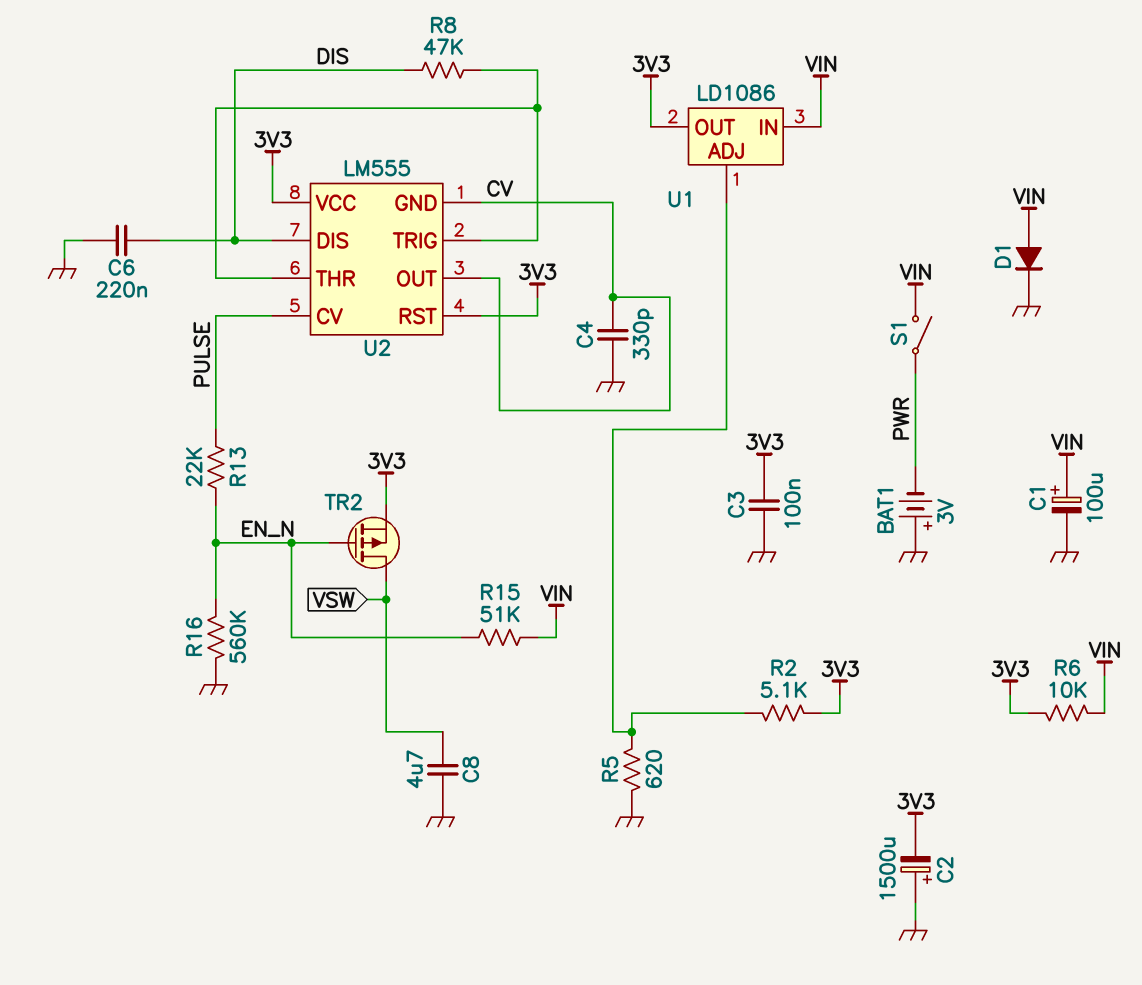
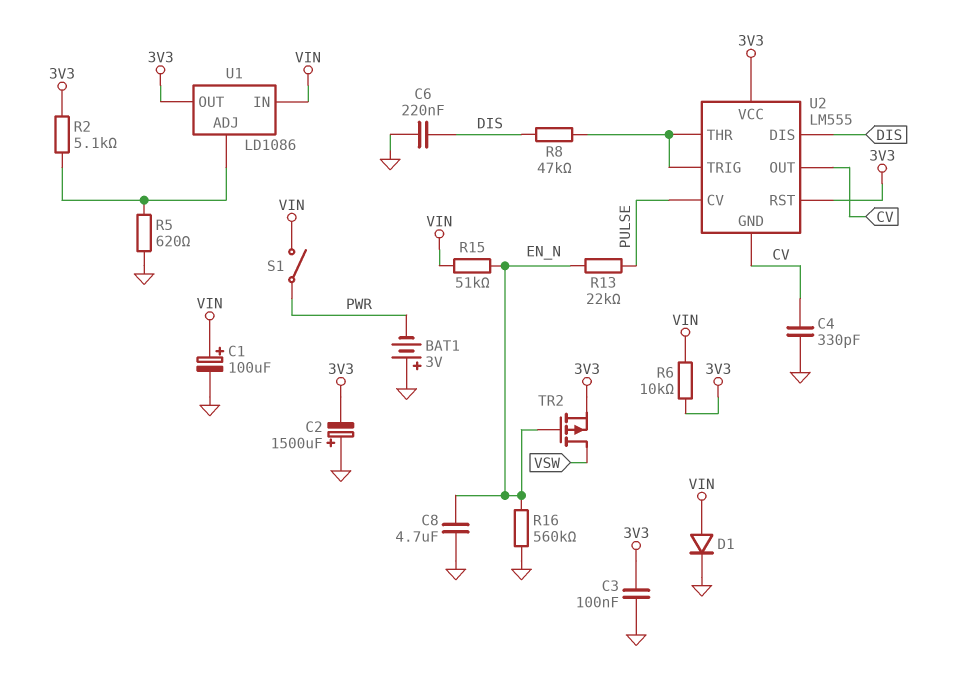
C8: 4.7uF (GND, VSW) -> 4.7uF (EN_N, GND)

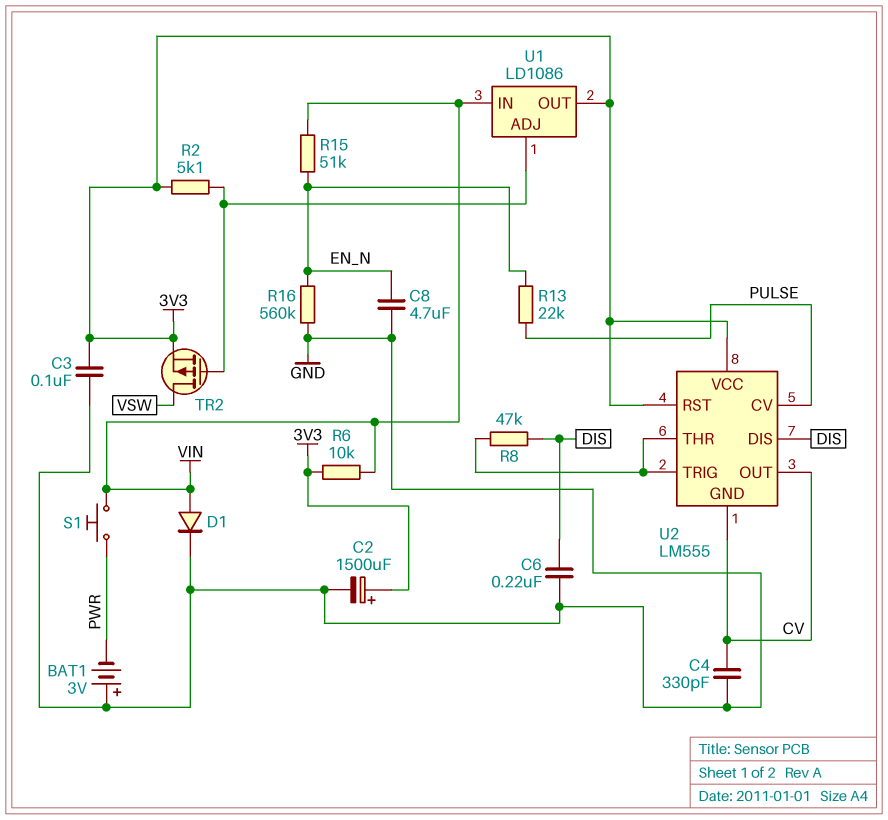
C1: 100uF (plus VIN, minus GND) -> none
C2: 1500uF (plus GND, minus 3V3) -> 1500uF (plus 3V3, minus GND)
R5: 620 (GND, U1/ADJ) -> none
S1: switch (PWR, VIN) -> button (PWR, VIN)
TR2: PMOS (G EN_N, D VSW, S 3V3) -> PMOS (G U1/ADJ, D VSW, S 3V3)

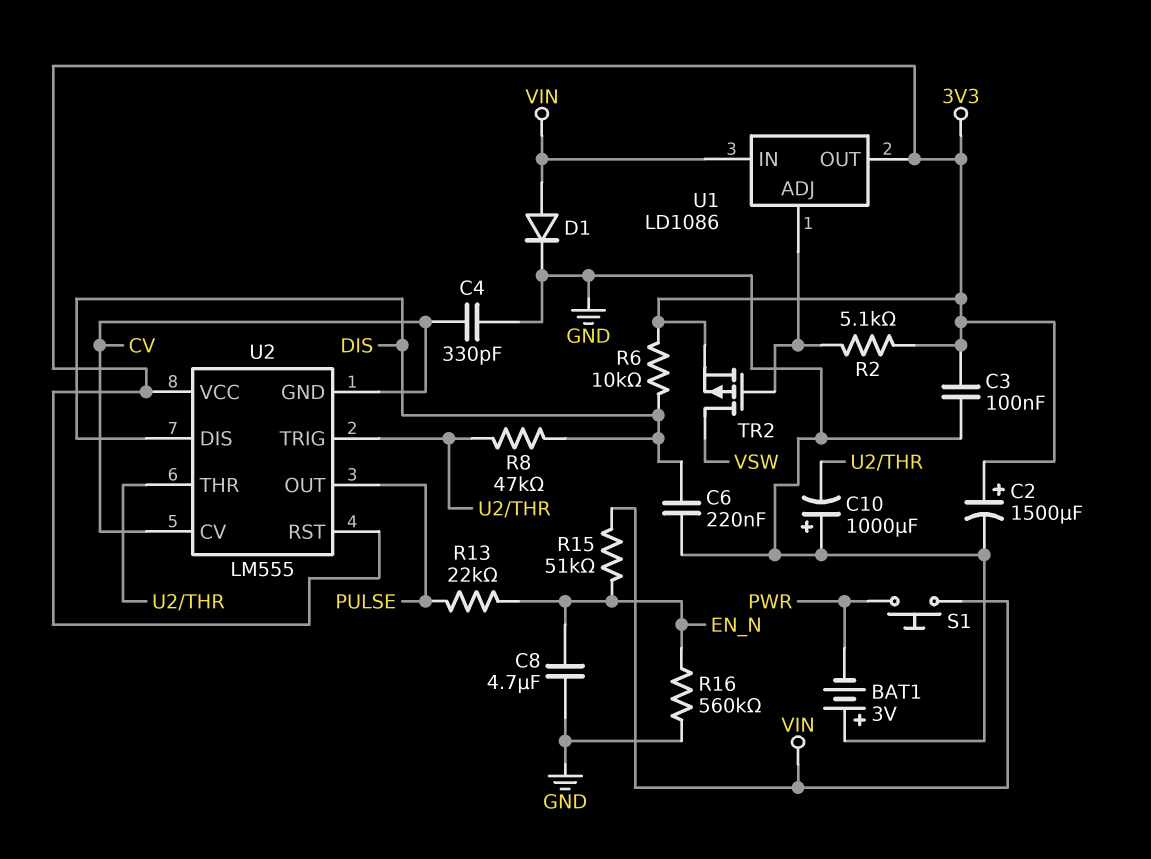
C10: none -> 1000uF (plus GND, minus U2/THR)
R6: 10k (3V3, VIN) -> 10k (3V3, DIS)
U2 pin CV: PULSE -> CV
U2 pin OUT: CV -> PULSE

